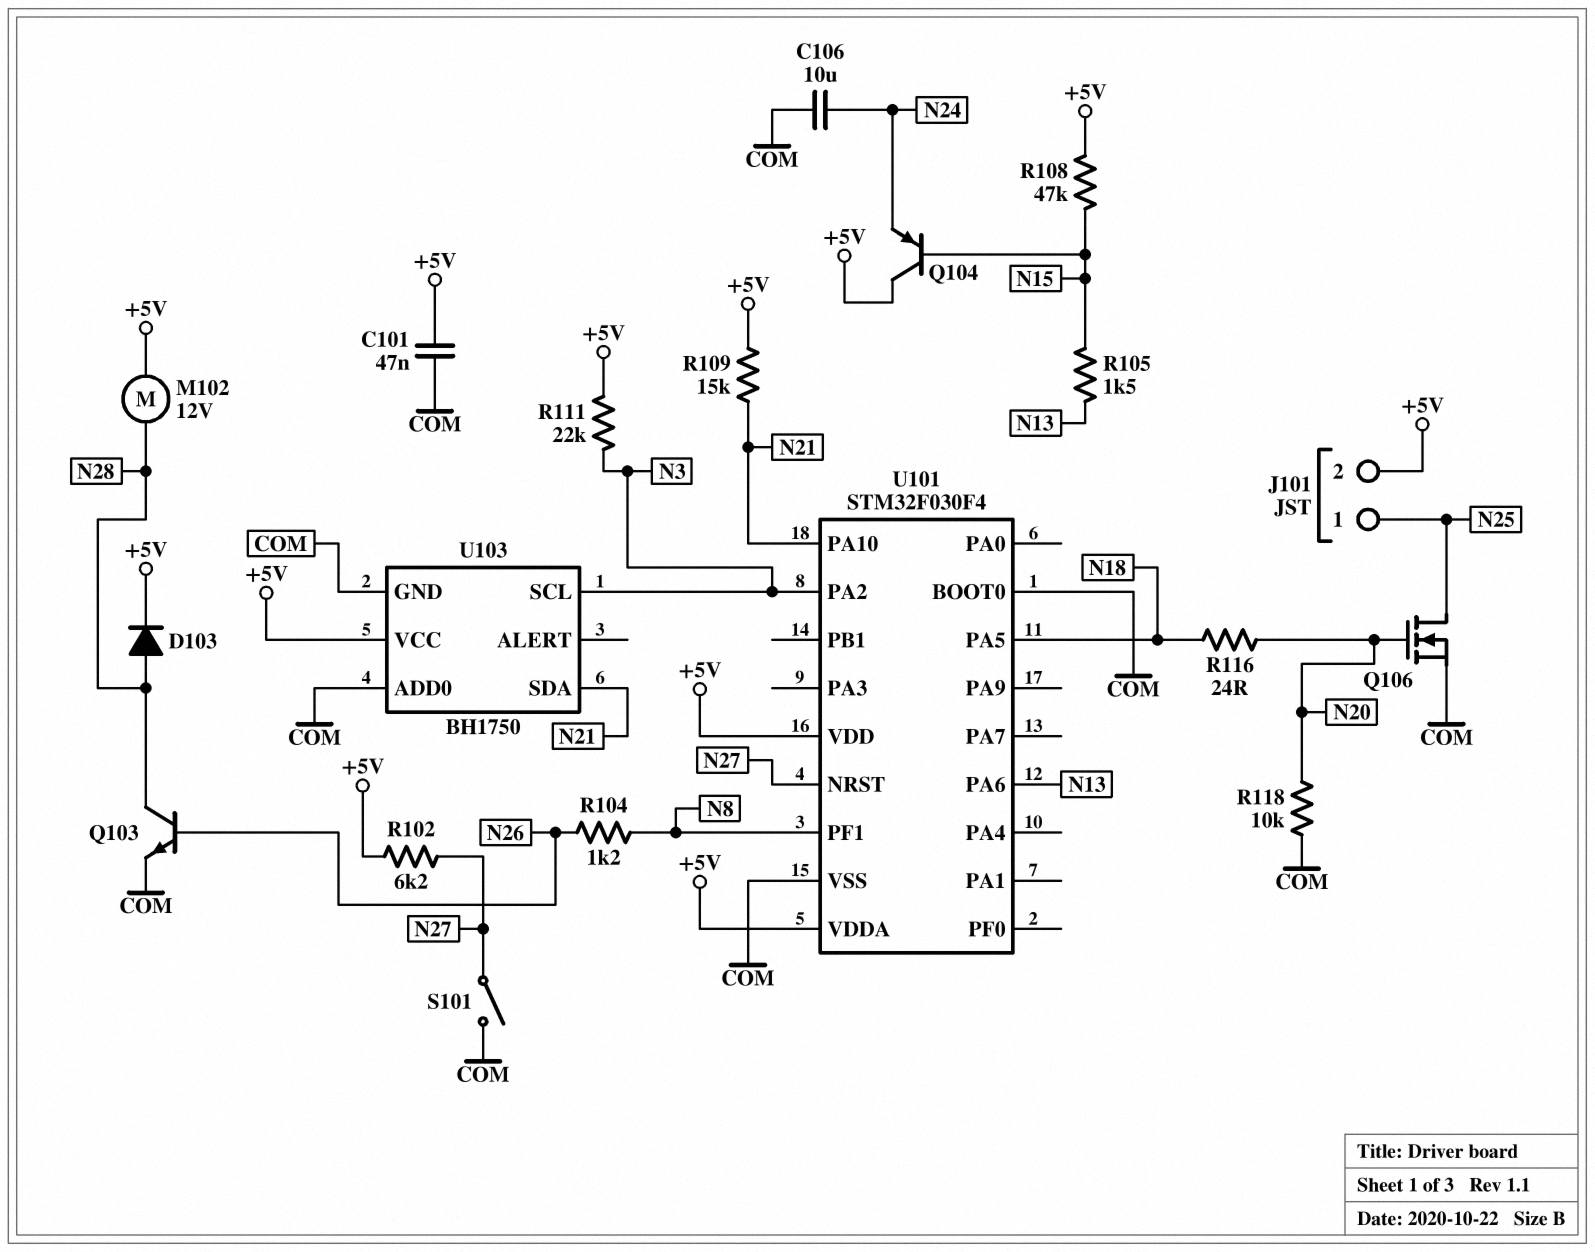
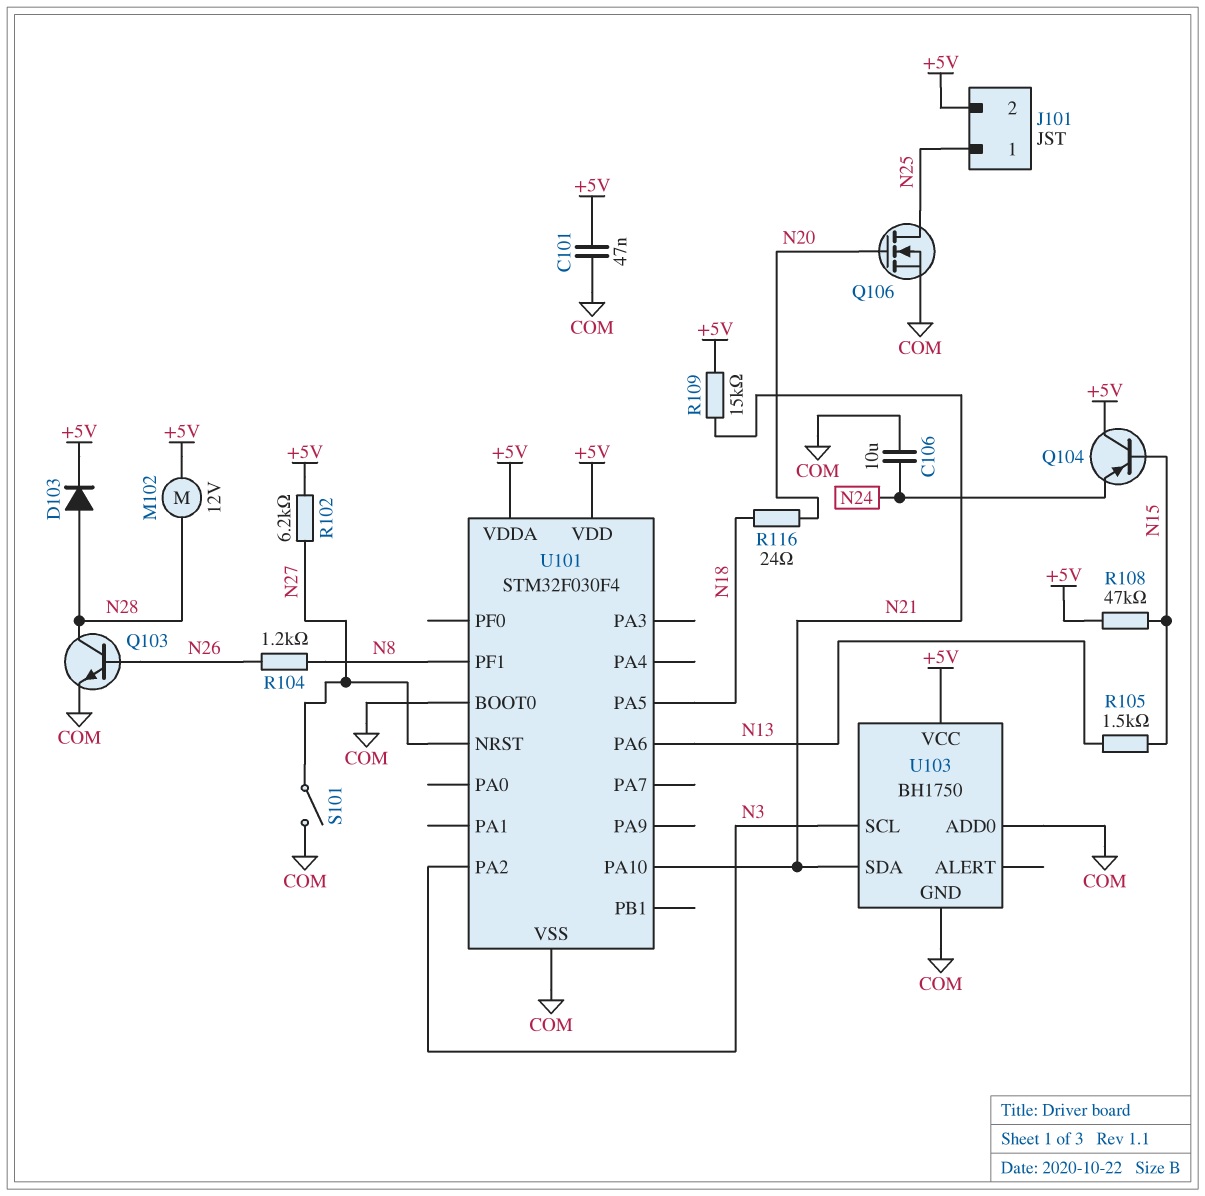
R111: 22k (+5V, N3) -> none
R118: 10k (COM, N20) -> none

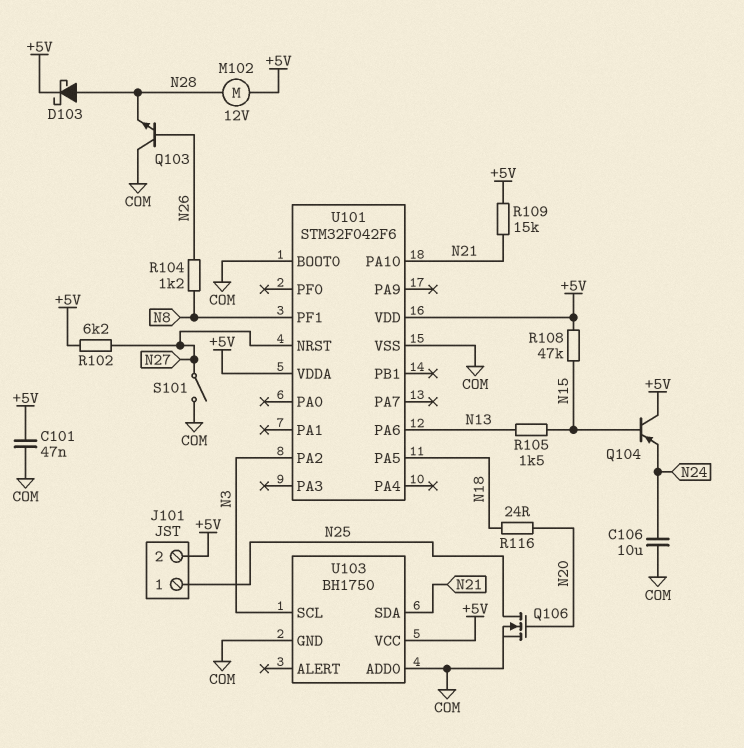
D103: diode (A N28, K +5V) -> schottky (A N28, K +5V)
Q103: NPN (B N26, C N28, E COM) -> NPN (B N26, C COM, E N28)
U101: STM32F030F4 -> STM32F042F6

